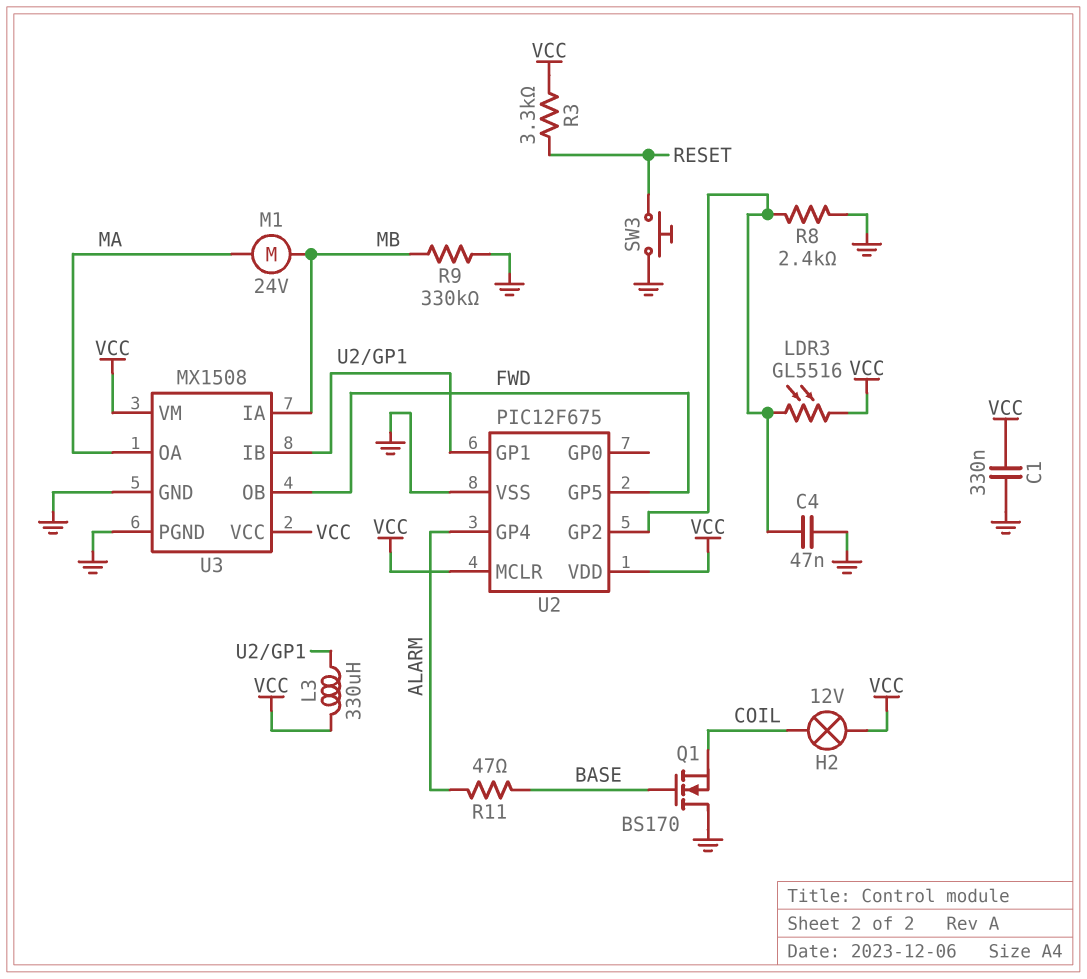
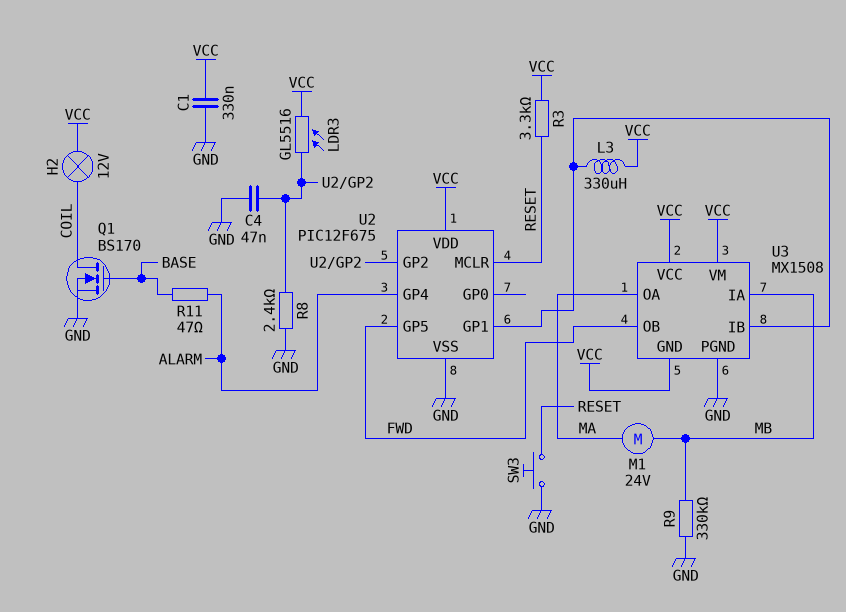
Q1: NMOS BS170 (G BASE, D GND, S COIL) -> NMOS BS170 (G BASE, D COIL, S GND)
U2 pin MCLR: VCC -> RESET
U3 pin GND: GND -> VCC

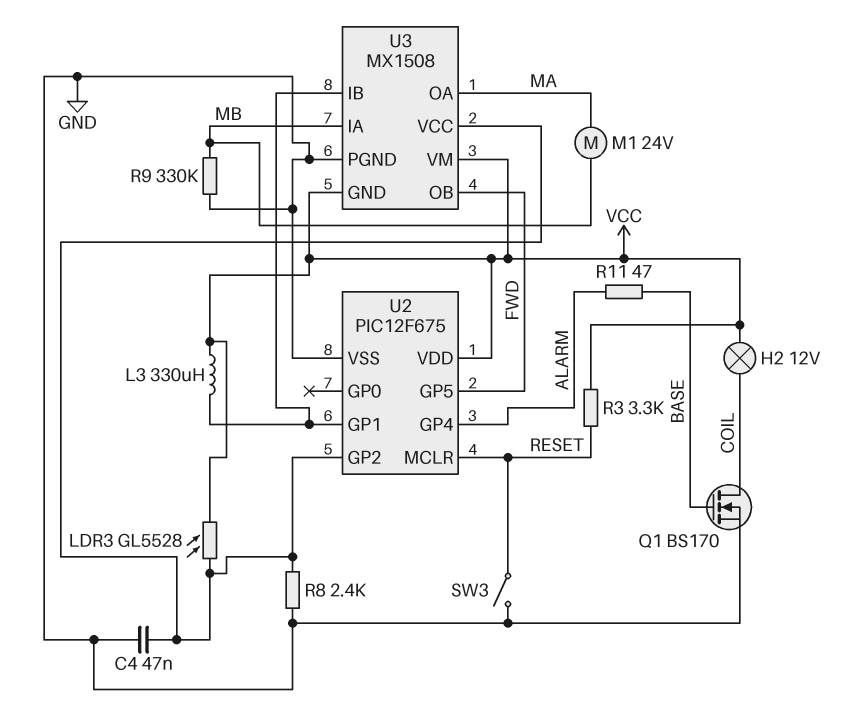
C1: 330nF (GND, VCC) -> none
LDR3: GL5516 (U2/GP2, VCC) -> GL5528 (U2/GP2, VCC)
SW3: button (GND, RESET) -> switch (GND, RESET)
U3 pin VCC: VCC -> U2/GP2

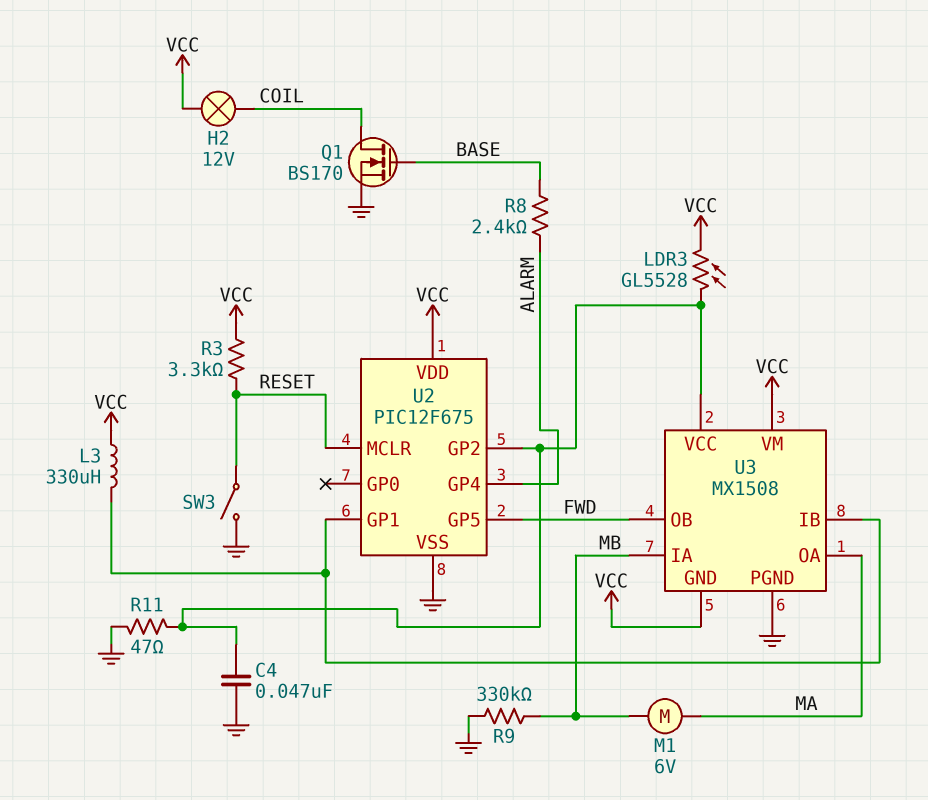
M1: motor 24V (MA, MB) -> motor 6V (MA, MB)
R8: 2.4k (GND, U2/GP2) -> 2.4k (ALARM, BASE)
R11: 47 (ALARM, BASE) -> 47 (GND, U2/GP2)

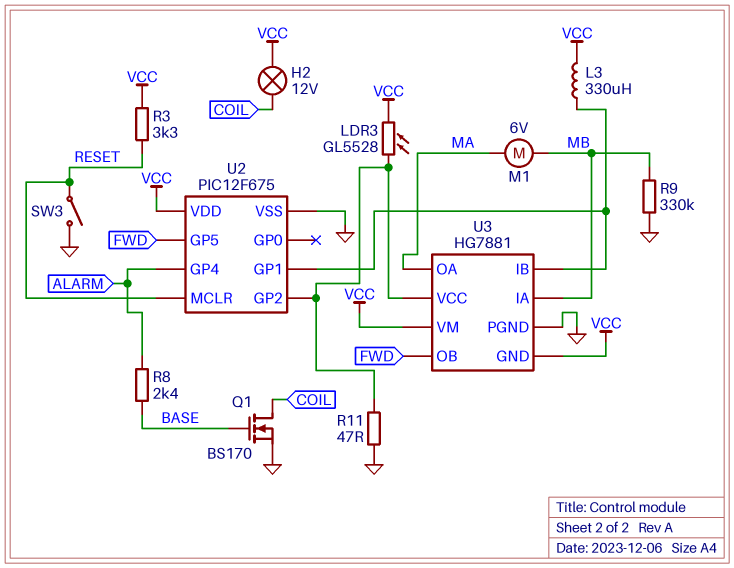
C4: 47nF (GND, U2/GP2) -> none
U3: MX1508 -> HG7881

